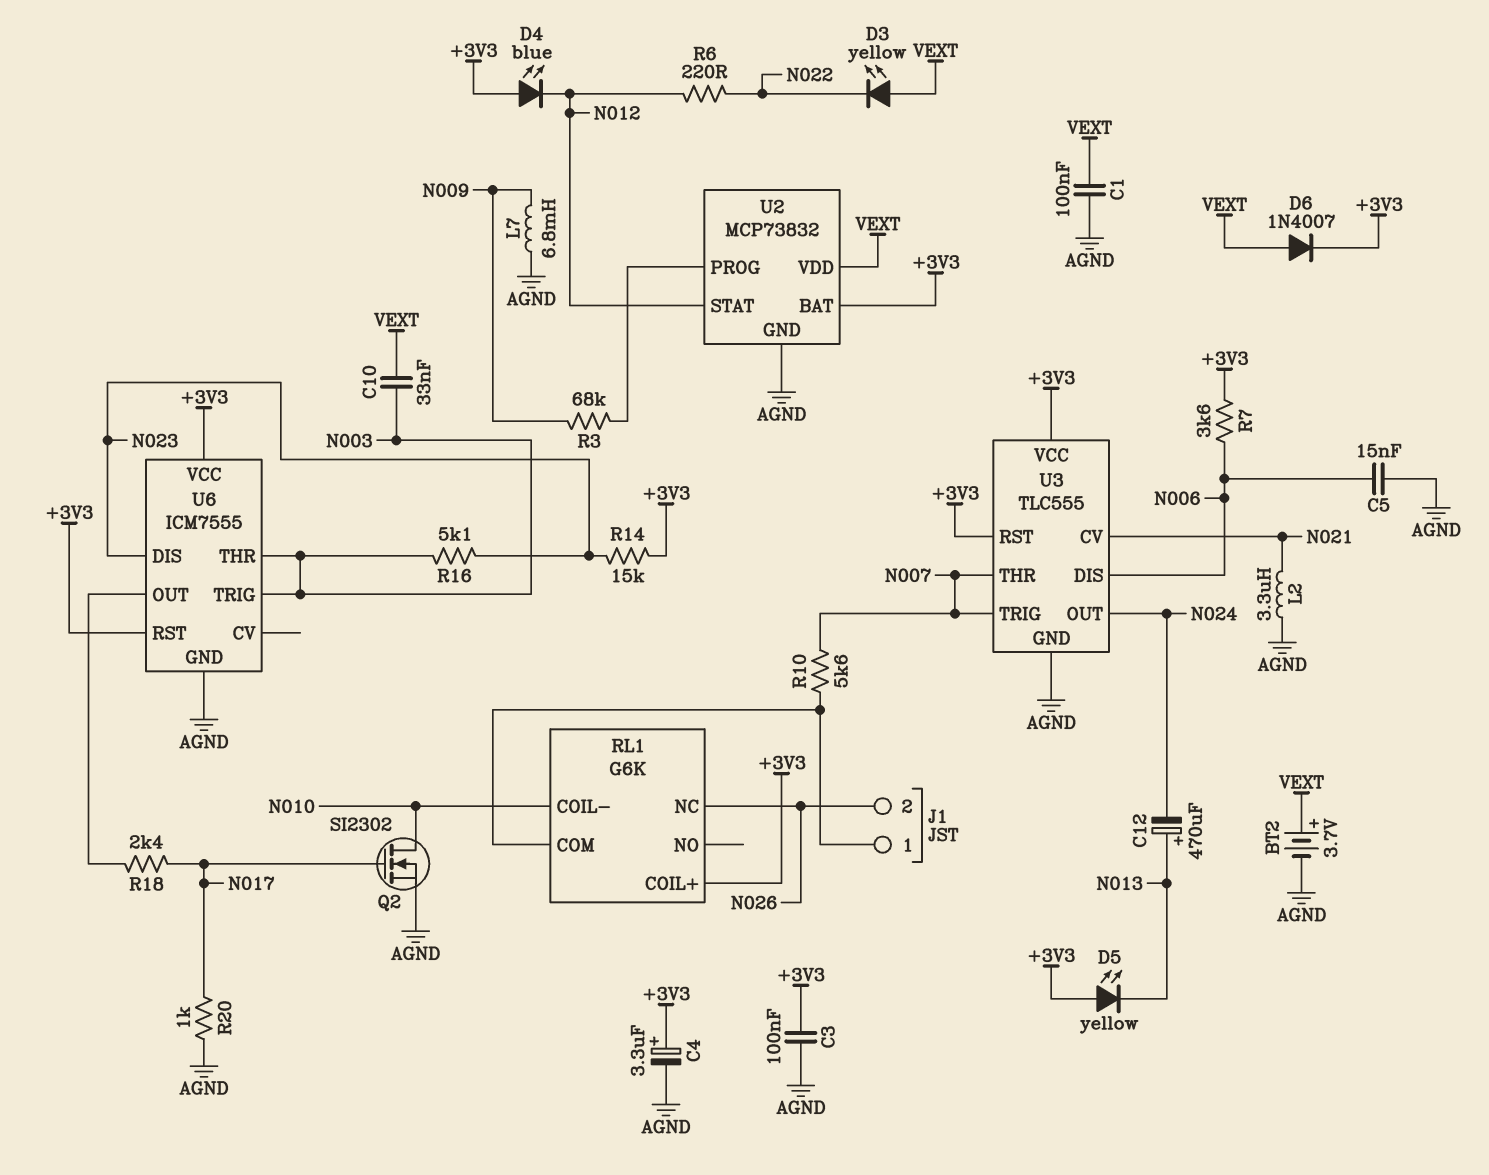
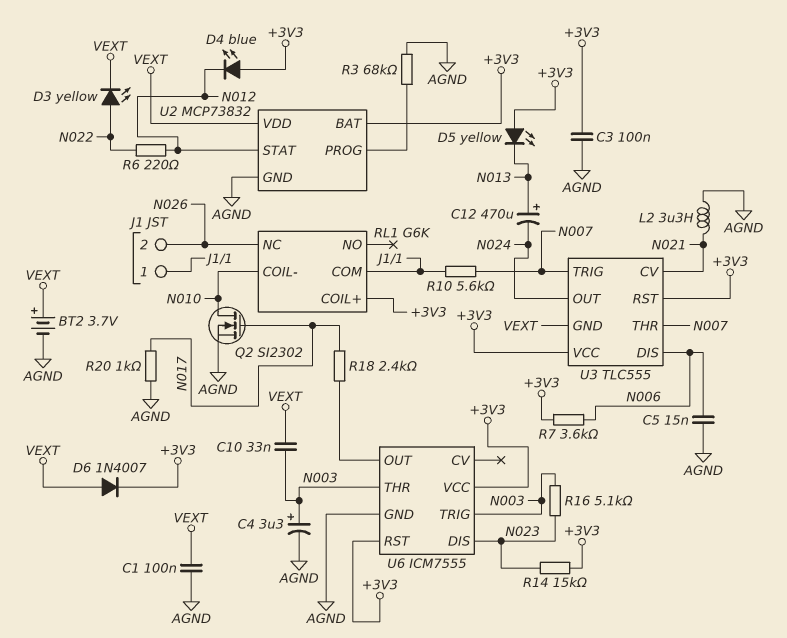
C4: 3.3uF (plus +3V3, minus AGND) -> 3.3uF (plus N003, minus AGND)
D3: LED yellow (A VEXT, K N022) -> LED yellow (A N022, K VEXT)
L7: 6.8mH (AGND, N009) -> none
R3: 68k (N009, U2/PROG) -> 68k (AGND, U2/PROG)
U3 pin GND: AGND -> VEXT

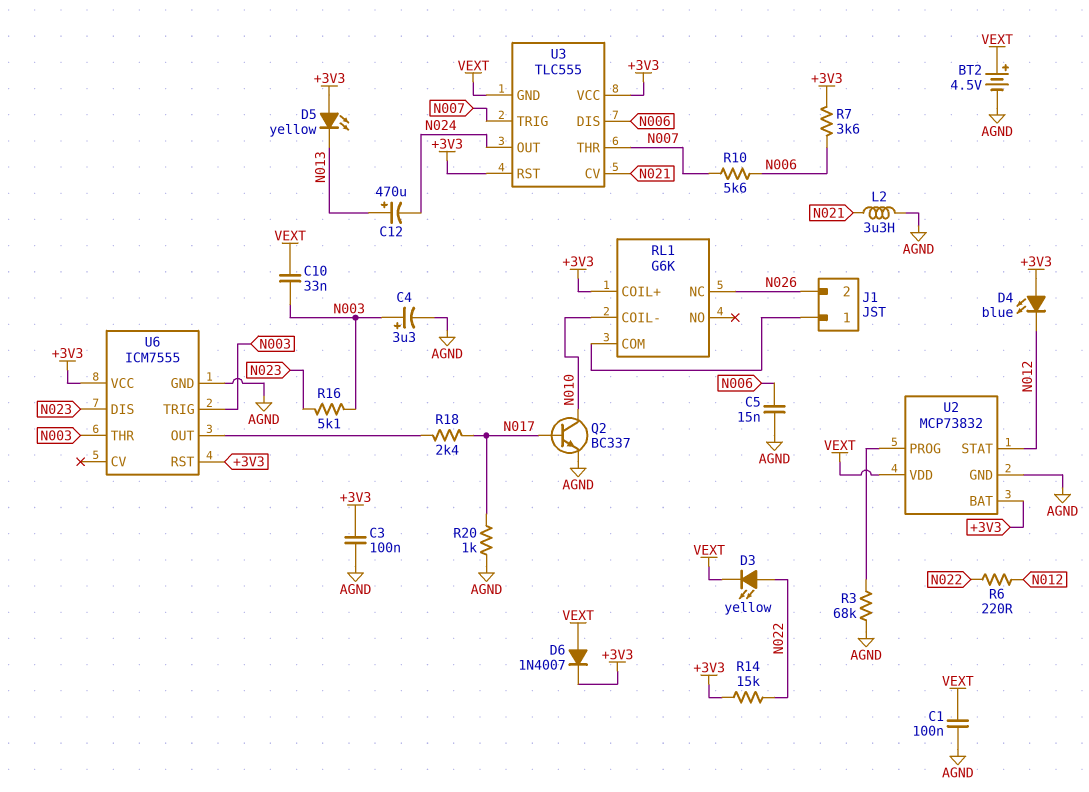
BT2: 3.7V (plus VEXT, minus AGND) -> 4.5V (plus VEXT, minus AGND)
Q2: NMOS SI2302 (G N017, D N010, S AGND) -> NPN BC337 (B N017, C N010, E AGND)
R10: 5.6k (J1/1, N007) -> 5.6k (N006, N007)
R14: 15k (+3V3, N023) -> 15k (+3V3, N022)

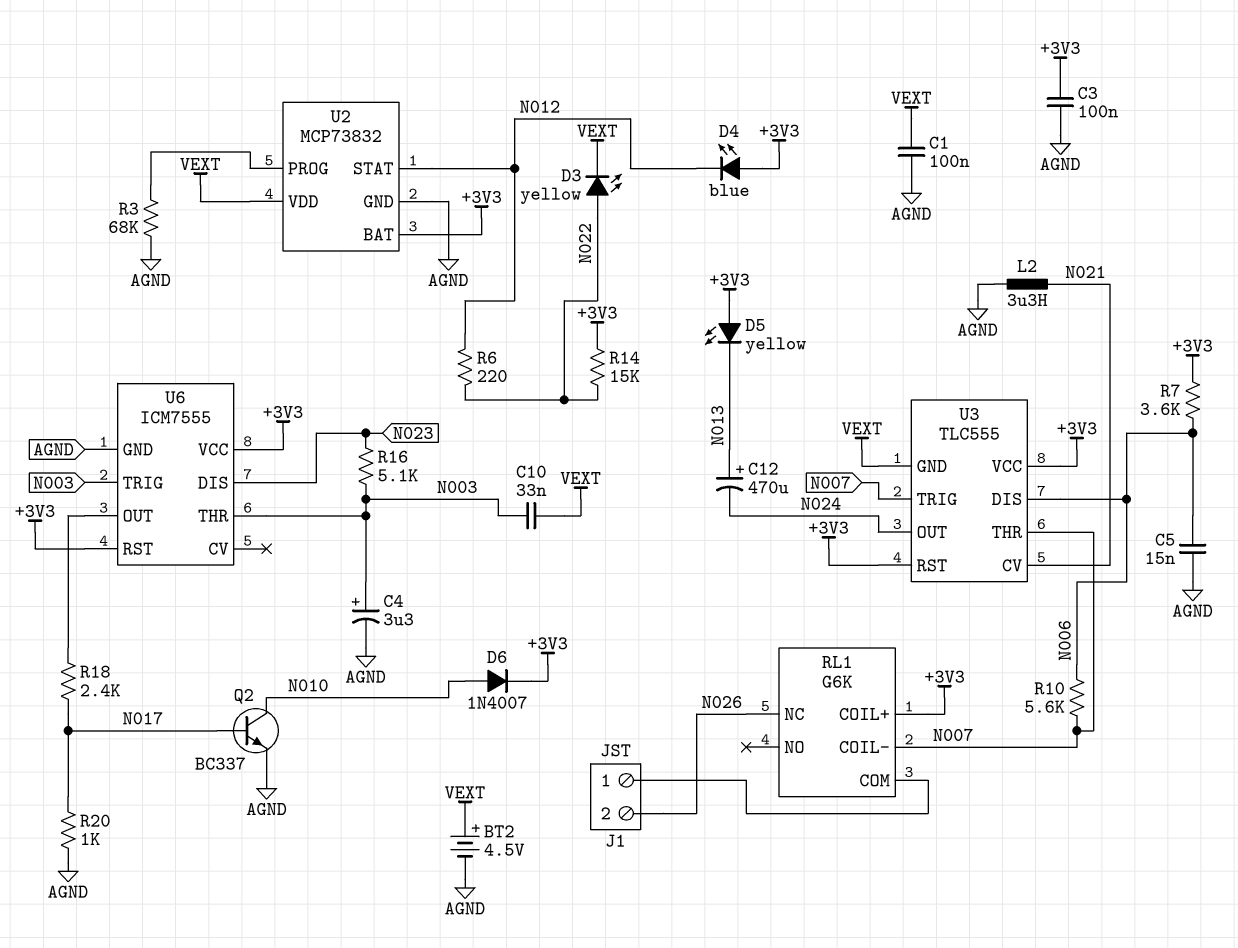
D6: diode 1N4007 (A VEXT, K +3V3) -> diode 1N4007 (A N010, K +3V3)
RL1 pin COIL-: N010 -> N007

